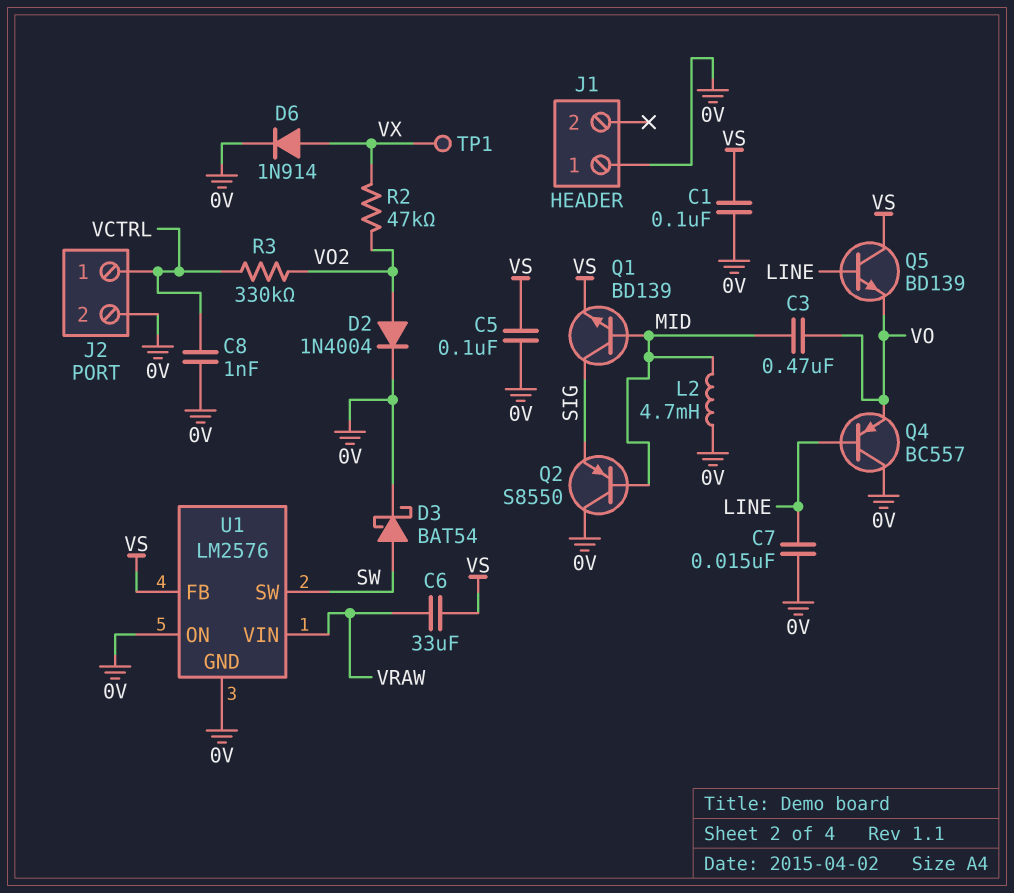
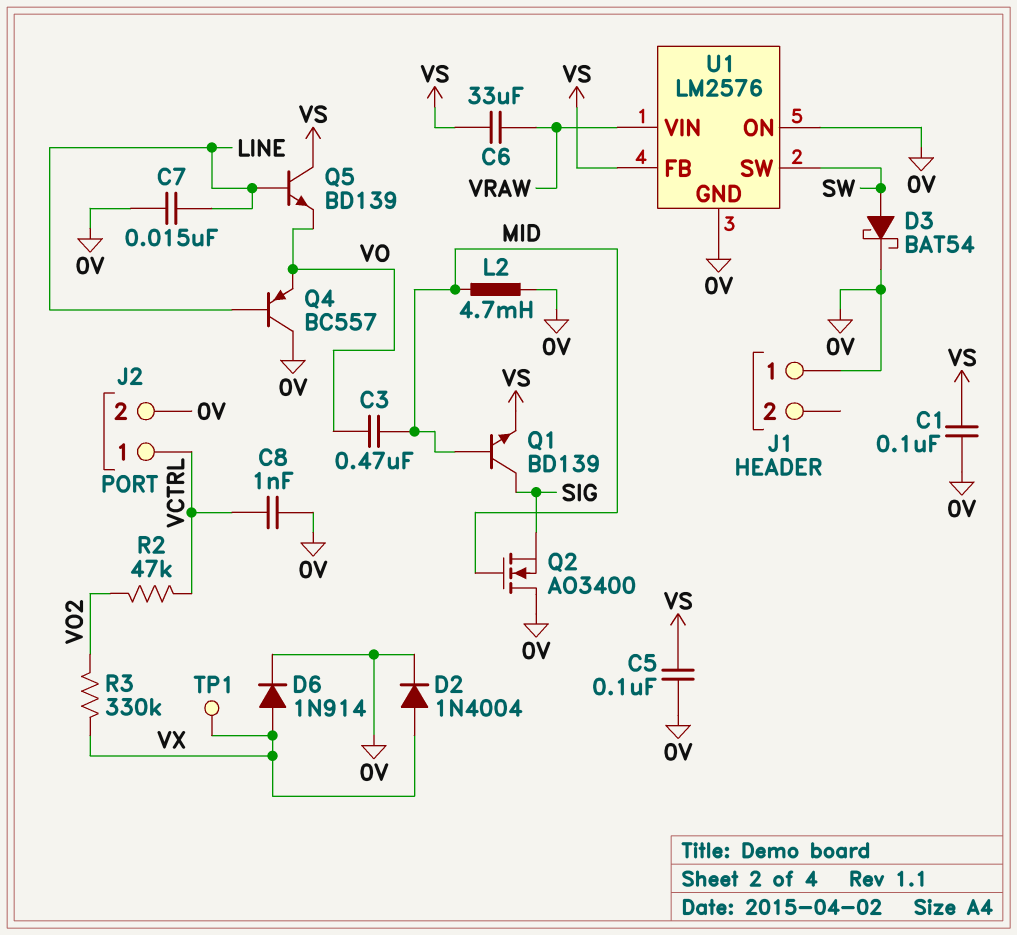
D2: diode 1N4004 (A VO2, K 0V) -> diode 1N4004 (A VX, K 0V)
Q2: PNP S8550 (B MID, C 0V, E SIG) -> NMOS AO3400 (G MID, D 0V, S SIG)
R2: 47k (VO2, VX) -> 47k (VCTRL, VO2)
R3: 330k (VCTRL, VO2) -> 330k (VO2, VX)

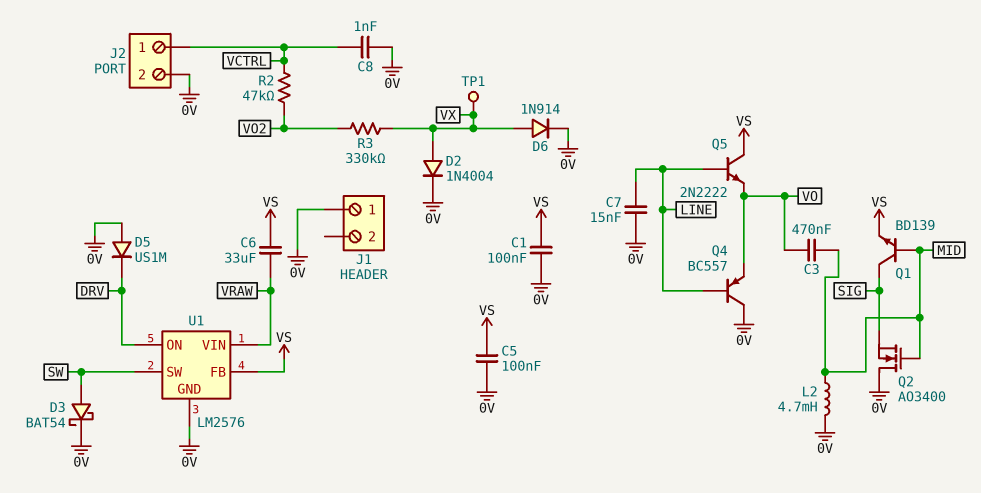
D5: none -> diode US1M (A 0V, K DRV)
Q5: NPN BD139 (B LINE, C VS, E VO) -> NPN 2N2222 (B LINE, C VS, E VO)
U1 pin ON: 0V -> DRV

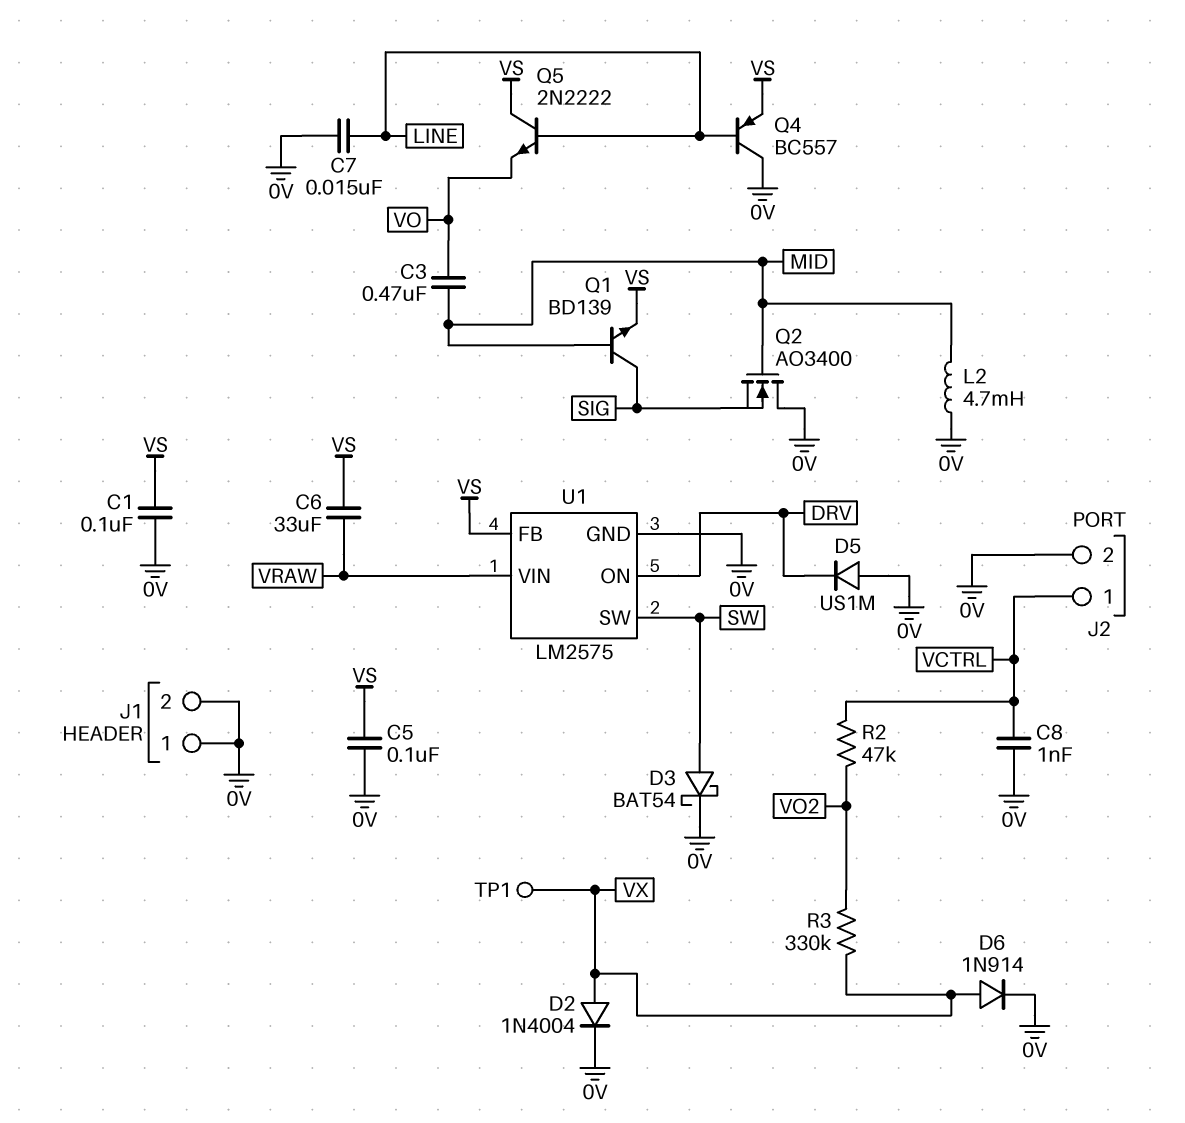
J1 pin 2: none -> 0V
Q4: PNP BC557 (B LINE, C 0V, E VO) -> PNP BC557 (B LINE, C 0V, E VS)
U1: LM2576 -> LM2575

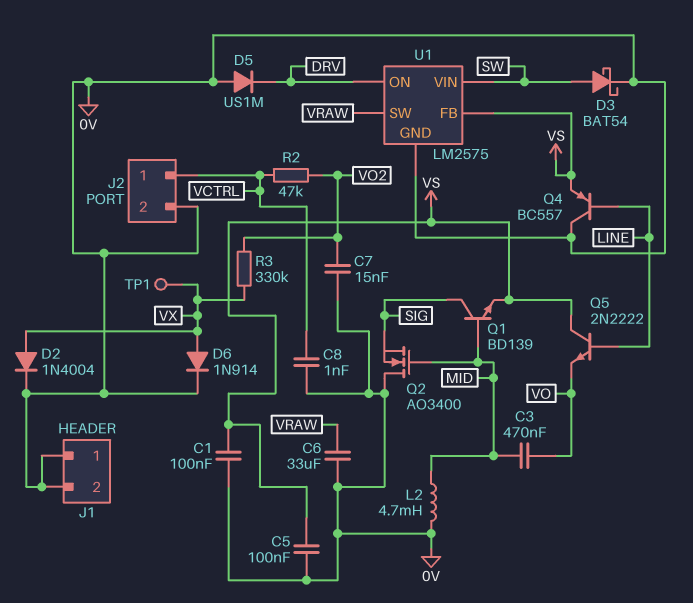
C6: 33uF (VRAW, VS) -> 33uF (0V, VRAW)
C7: 15nF (0V, LINE) -> 15nF (0V, VO2)
U1 pin SW: SW -> VRAW
U1 pin VIN: VRAW -> SW

